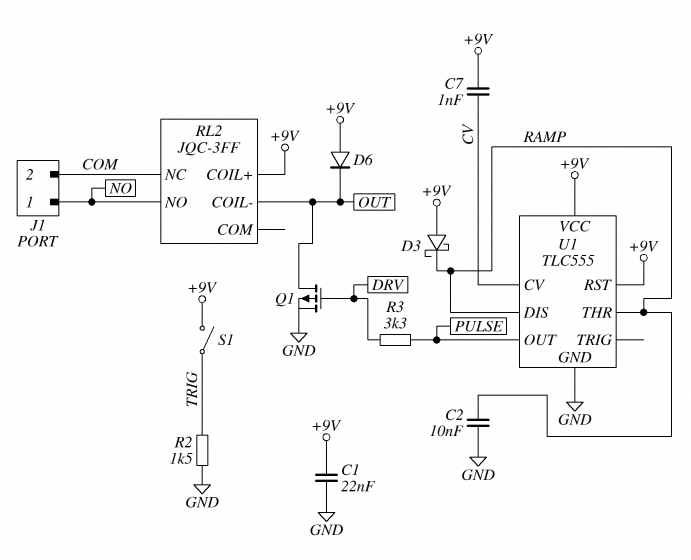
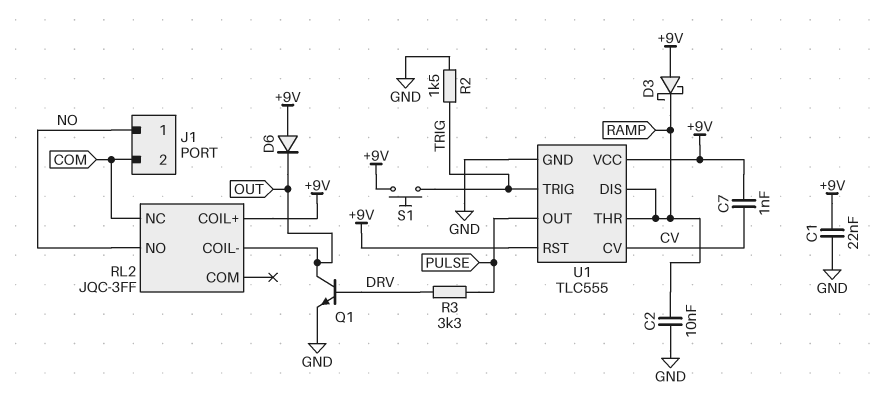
Q1: PMOS (G DRV, D OUT, S GND) -> NPN (B DRV, C OUT, E GND)
S1: switch (+9V, TRIG) -> button (+9V, TRIG)
U1 pin TRIG: none -> TRIG

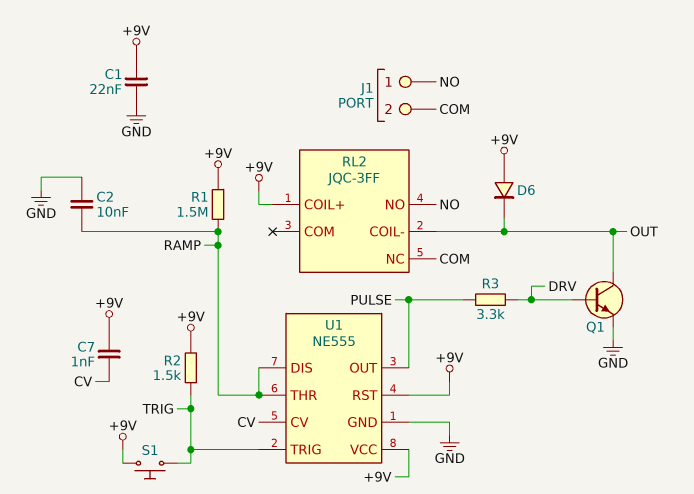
D3: schottky (A +9V, K RAMP) -> none
R1: none -> 1.5M (+9V, RAMP)
R2: 1.5k (GND, TRIG) -> 1.5k (+9V, TRIG)
U1: TLC555 -> NE555

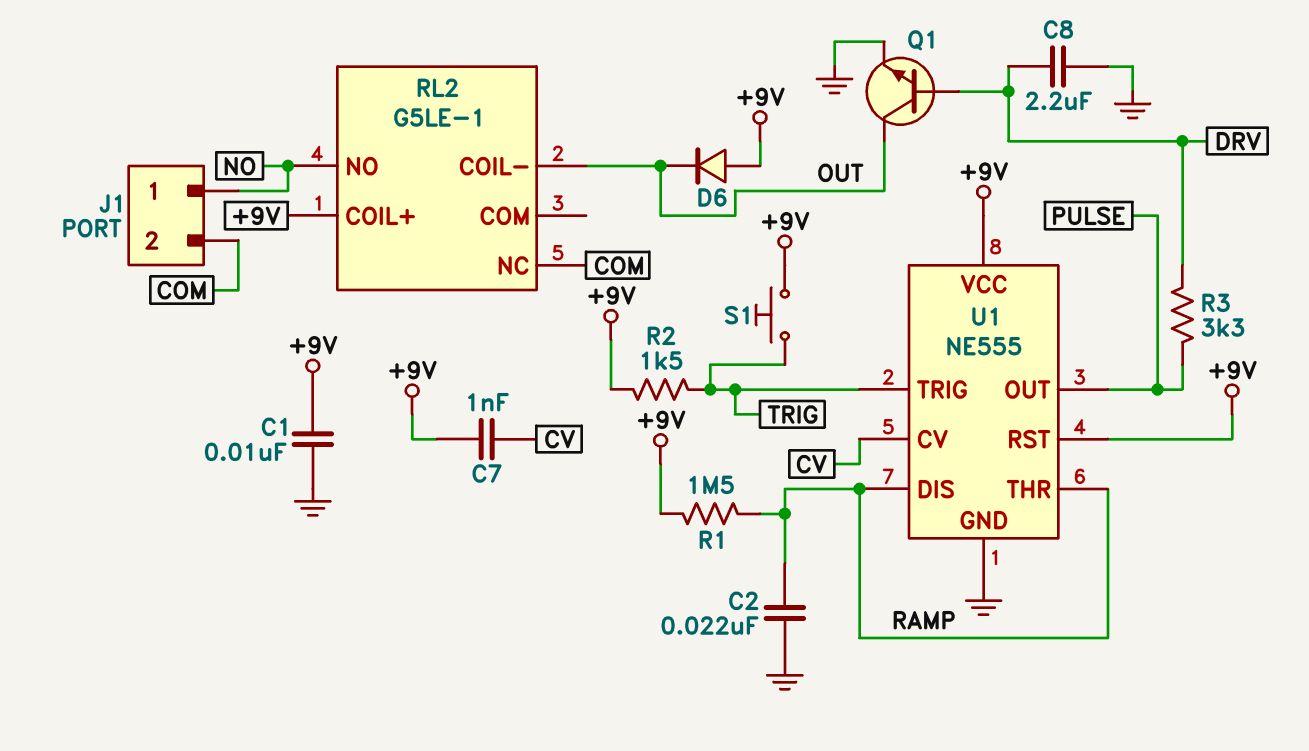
C1: 22nF (+9V, GND) -> 10nF (+9V, GND)
C2: 10nF (GND, RAMP) -> 22nF (GND, RAMP)
C8: none -> 2.2uF (DRV, GND)
RL2: JQC-3FF -> G5LE-1

